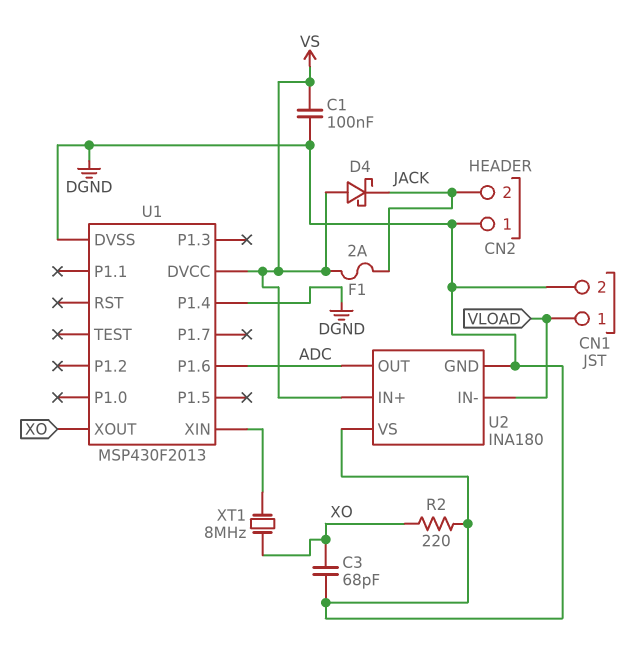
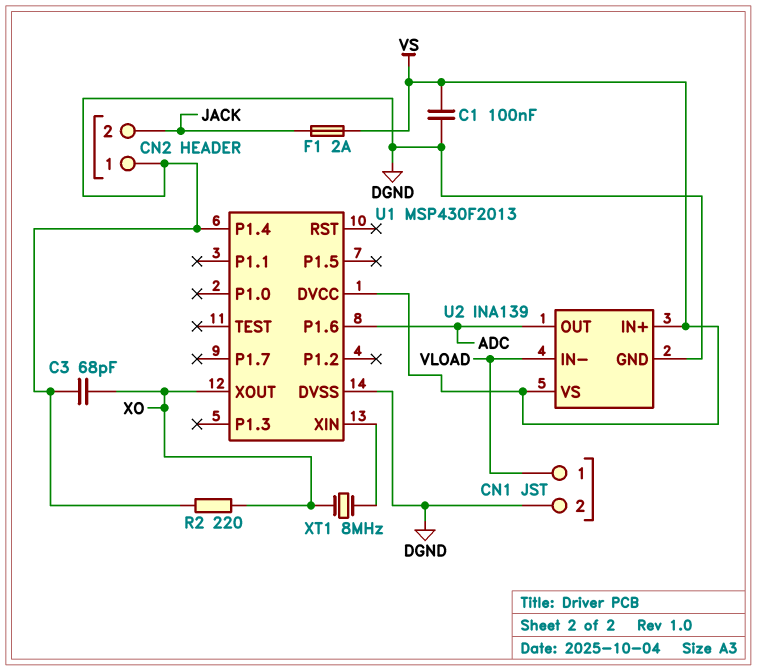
D4: schottky (A VS, K JACK) -> none
U2: INA180 -> INA139
U2 pin VS: DGND -> VS

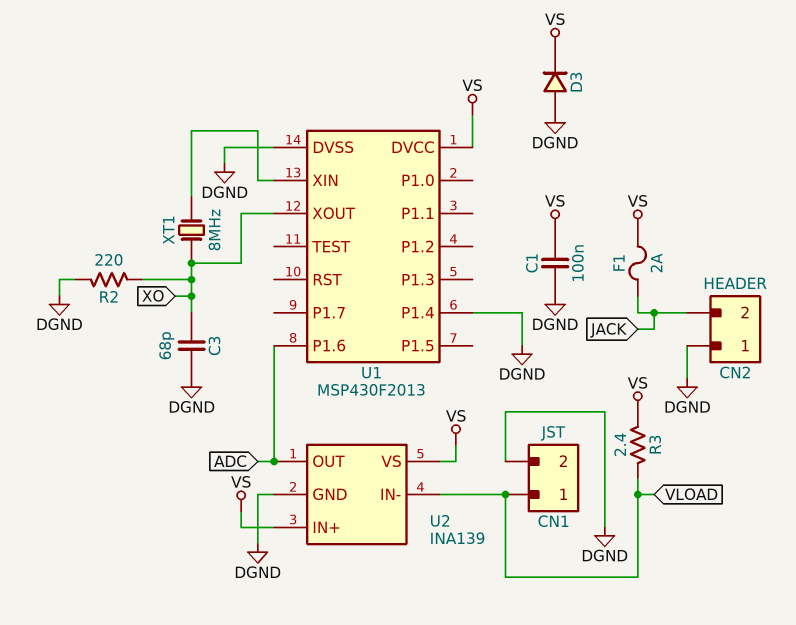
D3: none -> diode (A DGND, K VS)
R3: none -> 2.4 (VLOAD, VS)

